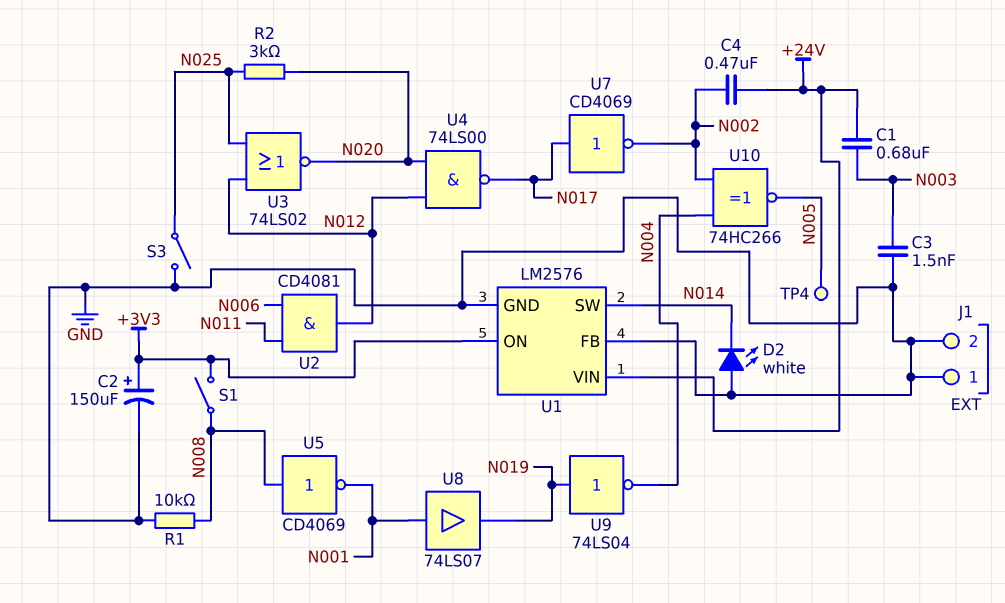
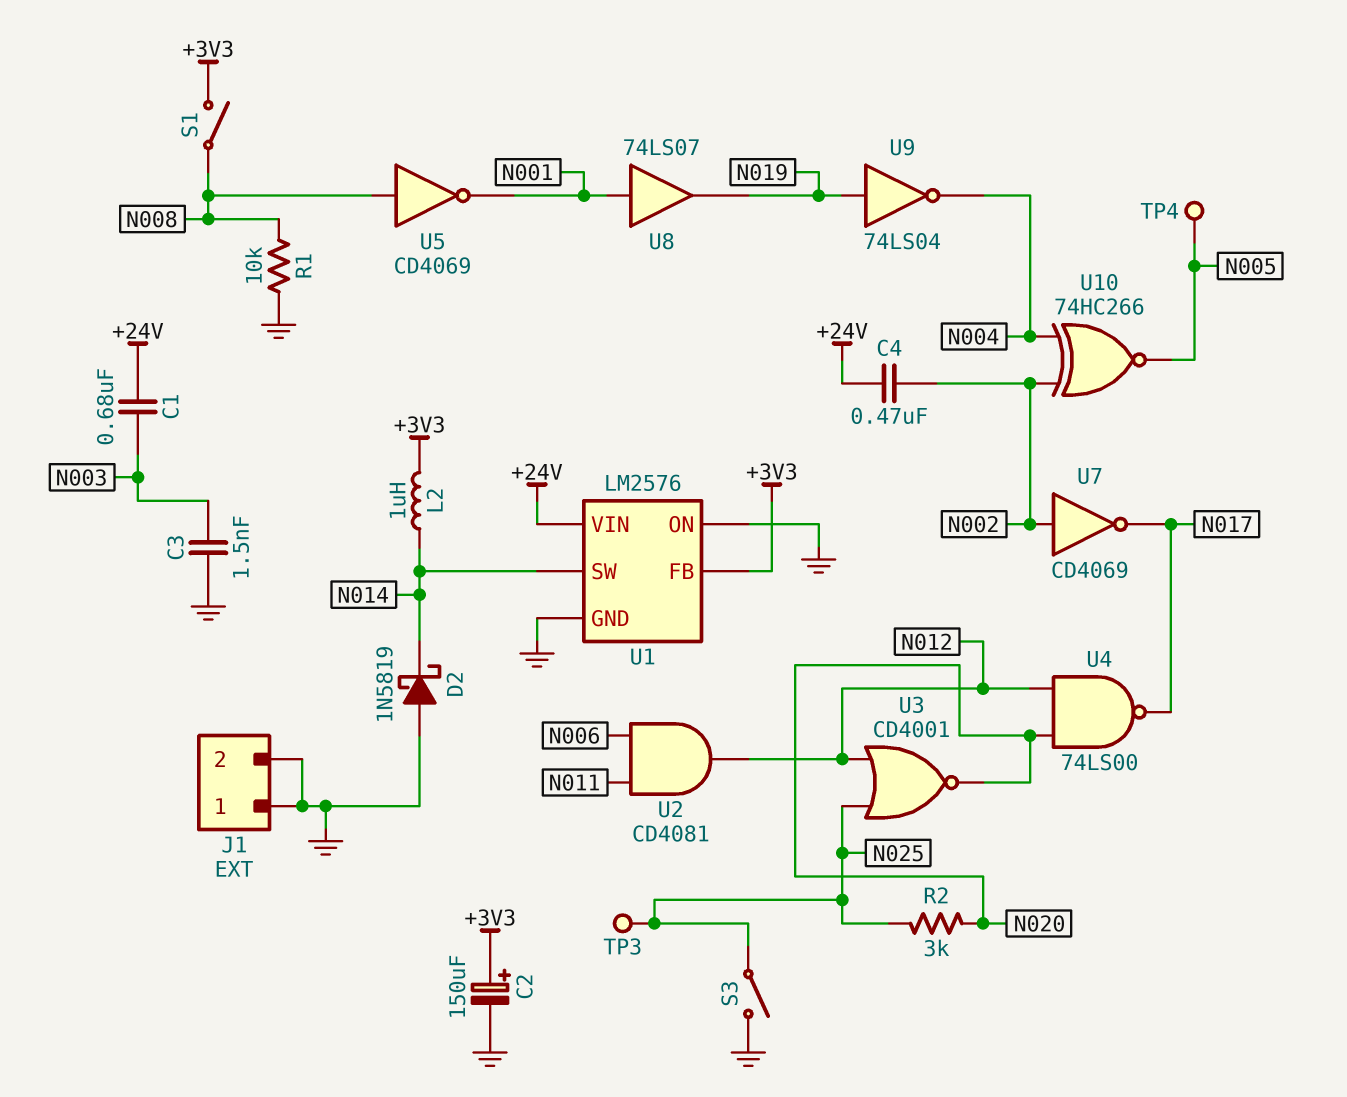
D2: LED white (A GND, K N014) -> schottky 1N5819 (A GND, K N014)
L2: none -> 1uH (+3V3, N014)
TP3: none -> test point (N025)
U1 pin FB: GND -> +3V3
U1 pin ON: +3V3 -> GND
U3: NOR 74LS02 (in N012, in N025, out N020) -> NOR CD4001 (in N012, in N025, out N020)
U7: NOT CD4069 (in N017, out N002) -> NOT CD4069 (in N002, out N017)

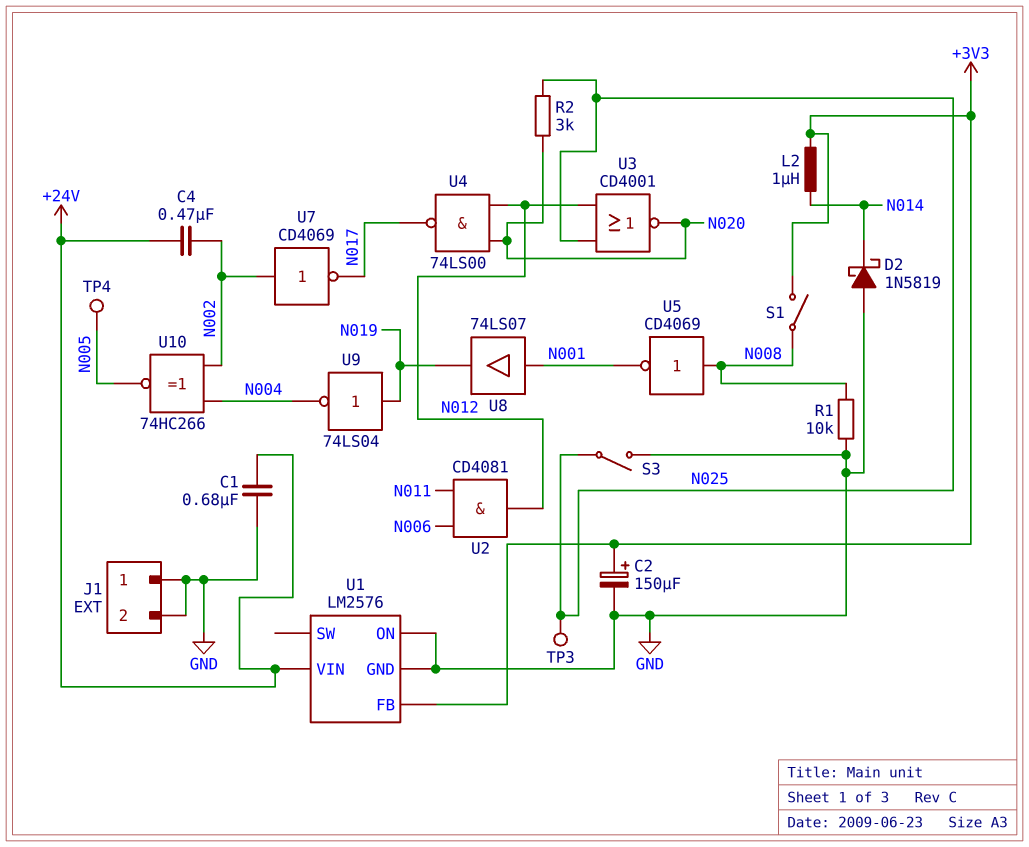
C1: 680nF (+24V, N003) -> 680nF (+24V, GND)
C3: 1.5nF (GND, N003) -> none
U1 pin SW: N014 -> none

